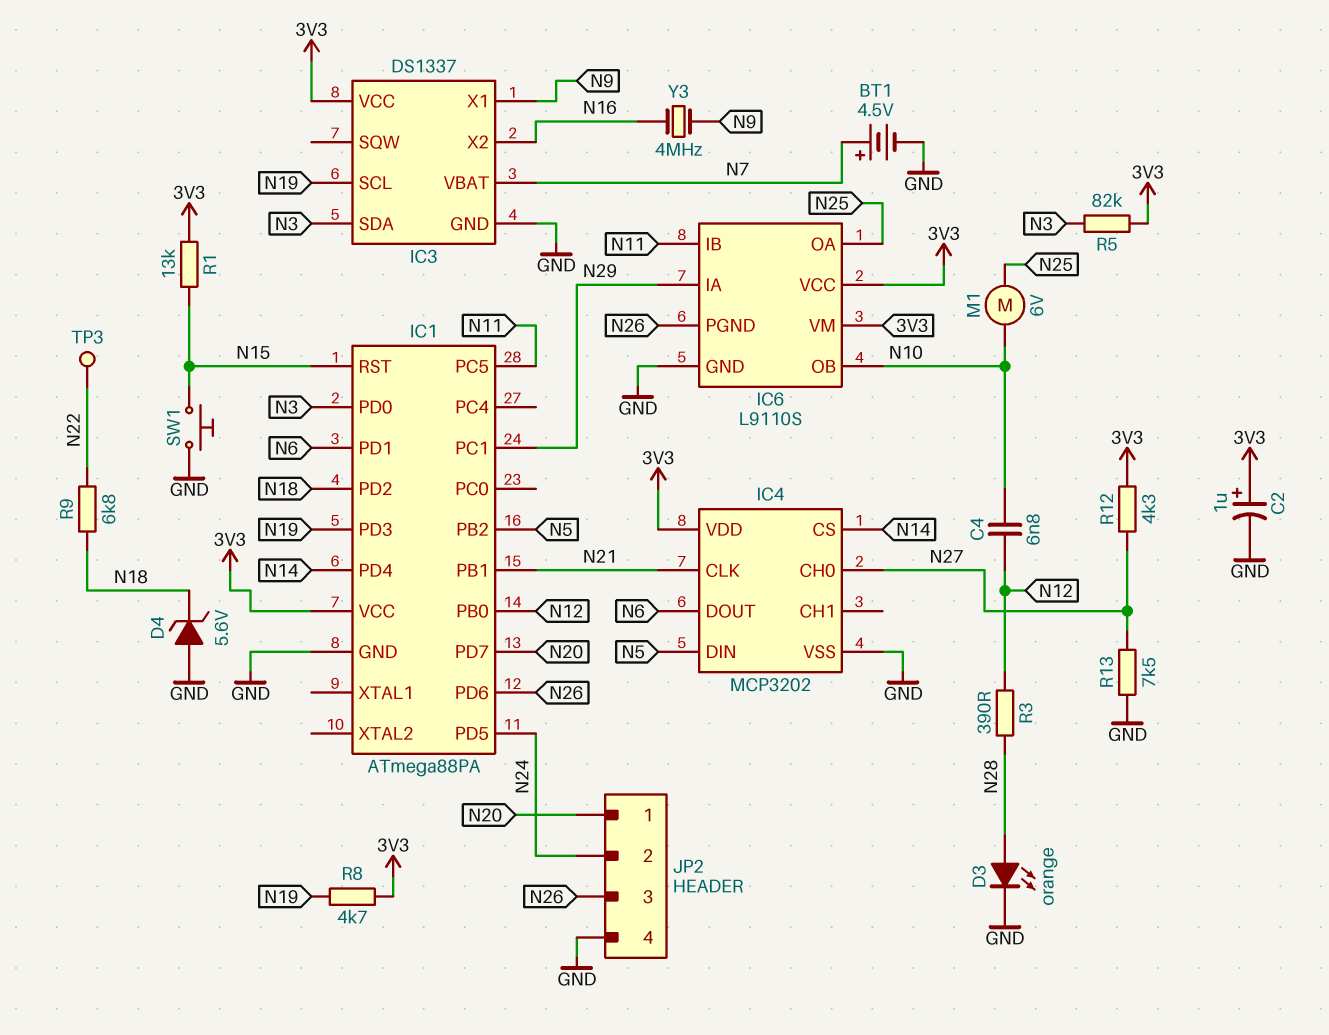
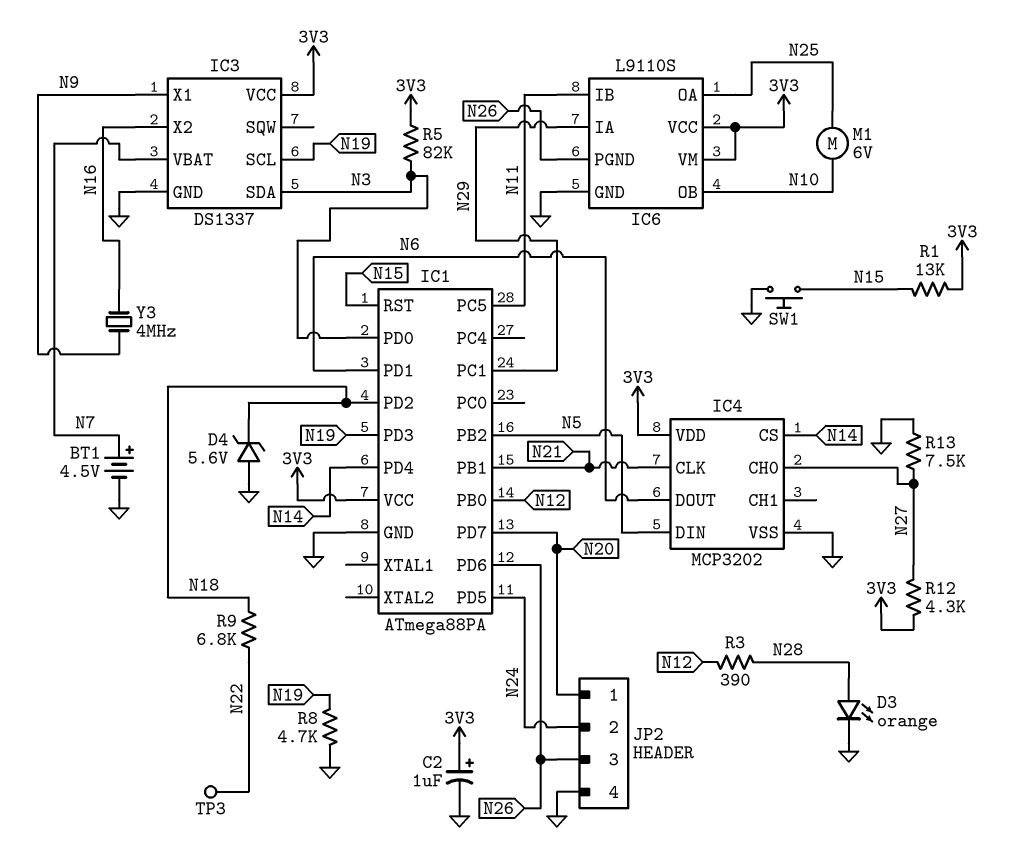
C4: 6.8nF (N10, N12) -> none
R8: 4.7k (3V3, N19) -> 4.7k (GND, N19)

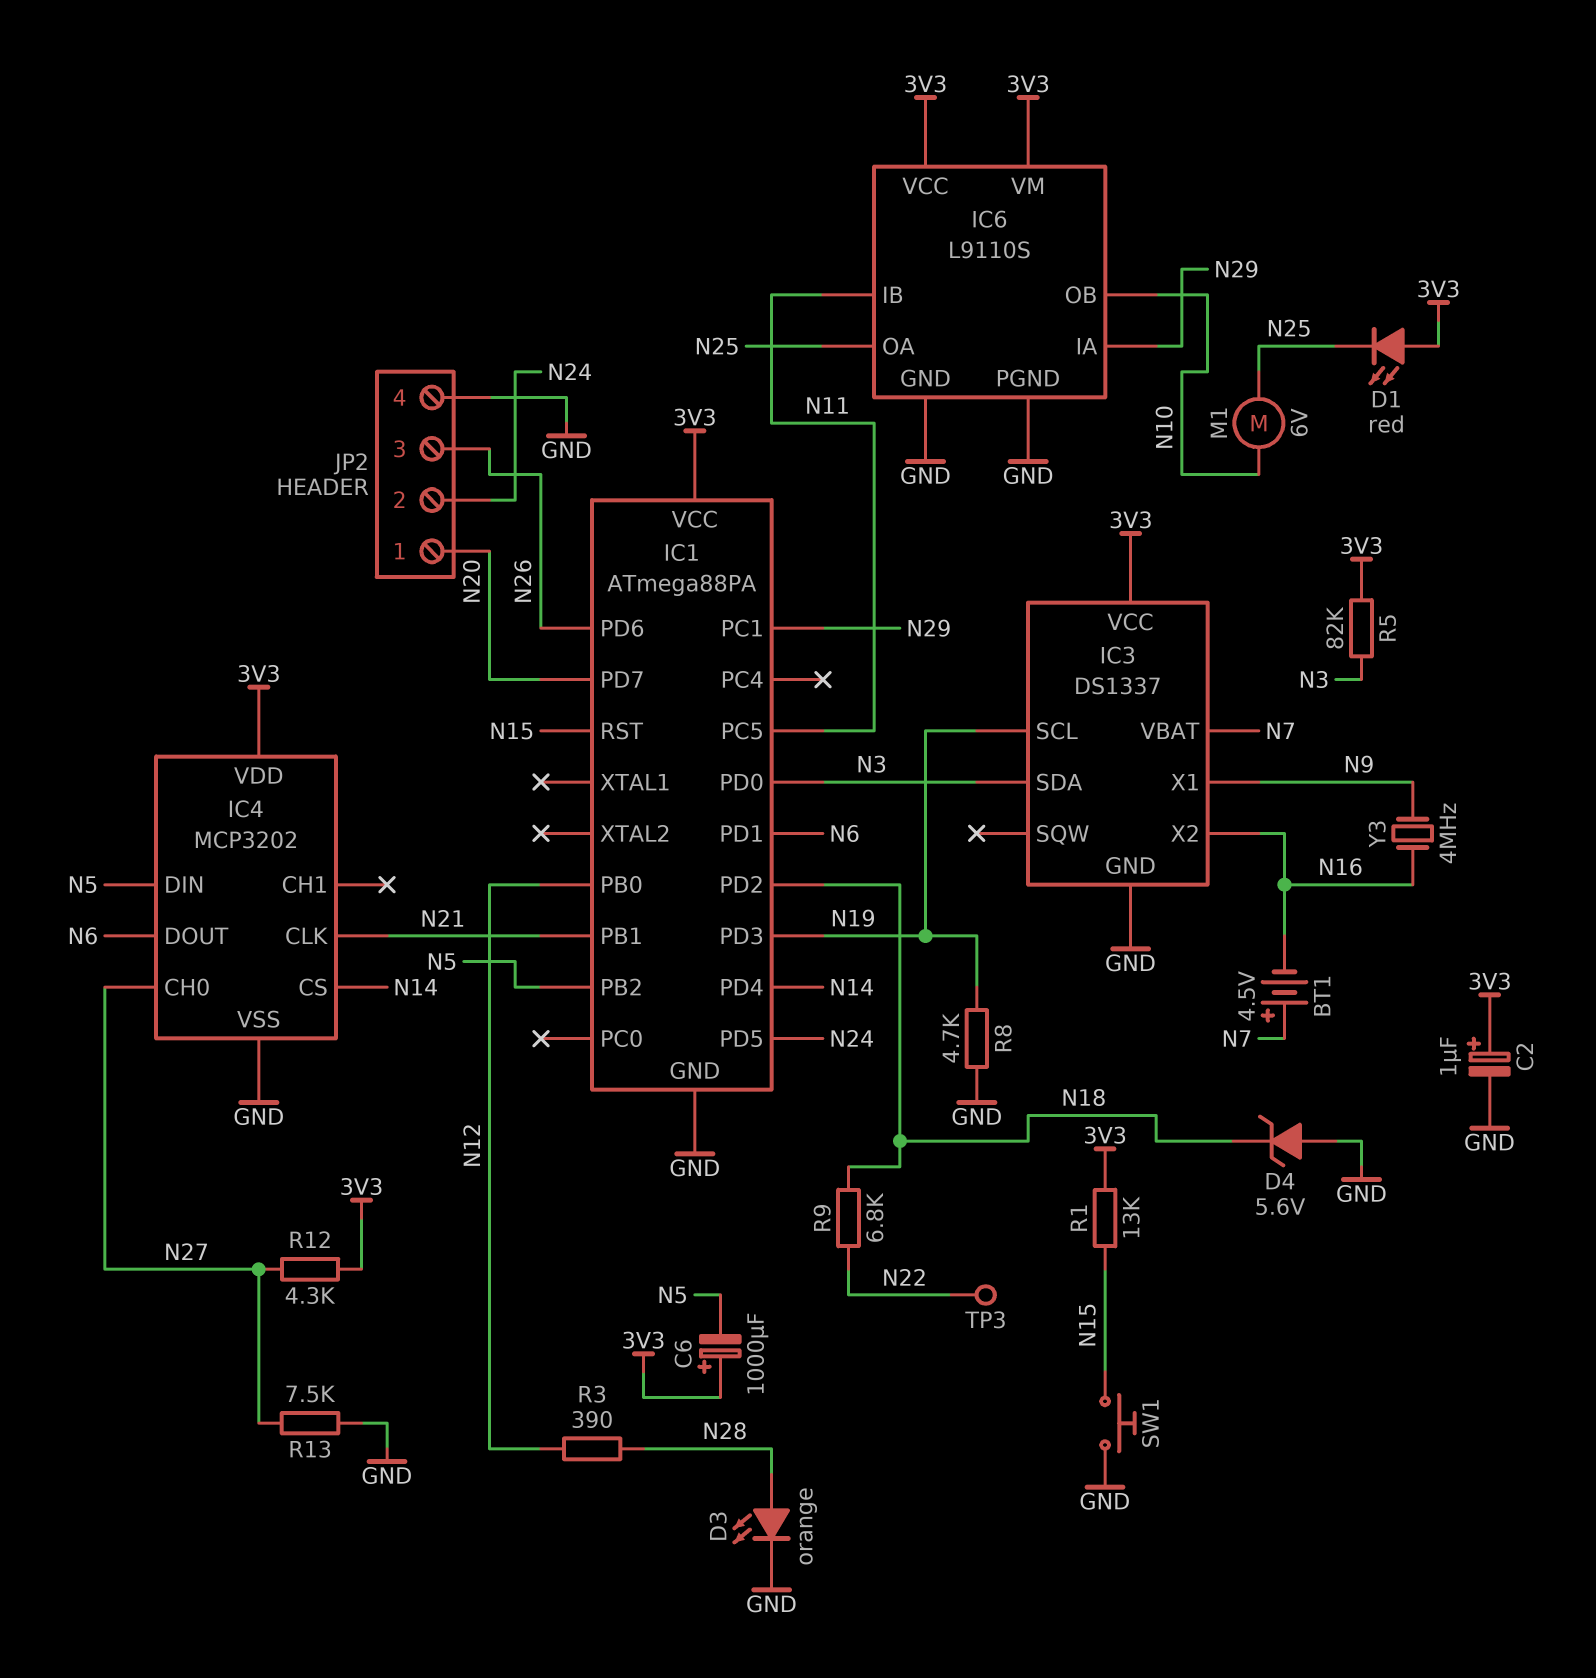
BT1: 4.5V (plus N7, minus GND) -> 4.5V (plus N7, minus N16)
C6: none -> 1000uF (plus 3V3, minus N5)
D1: none -> LED red (A 3V3, K N25)
IC6 pin PGND: N26 -> GND

